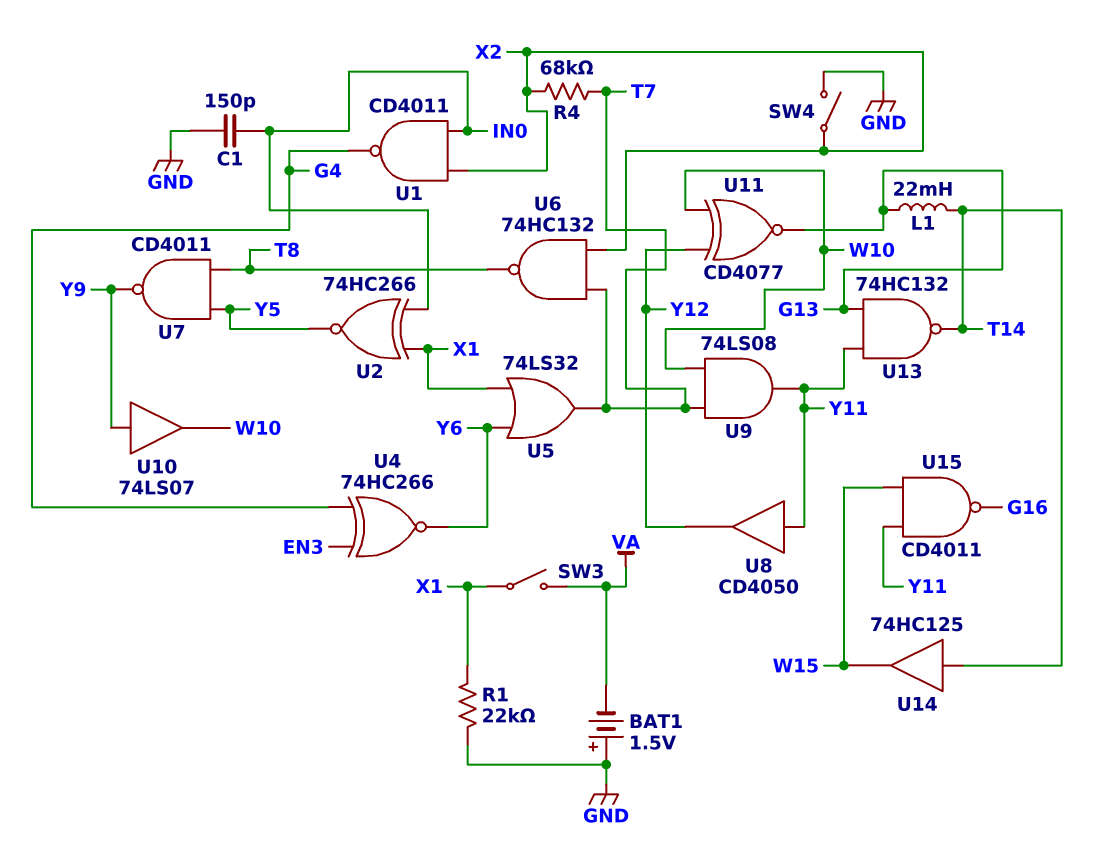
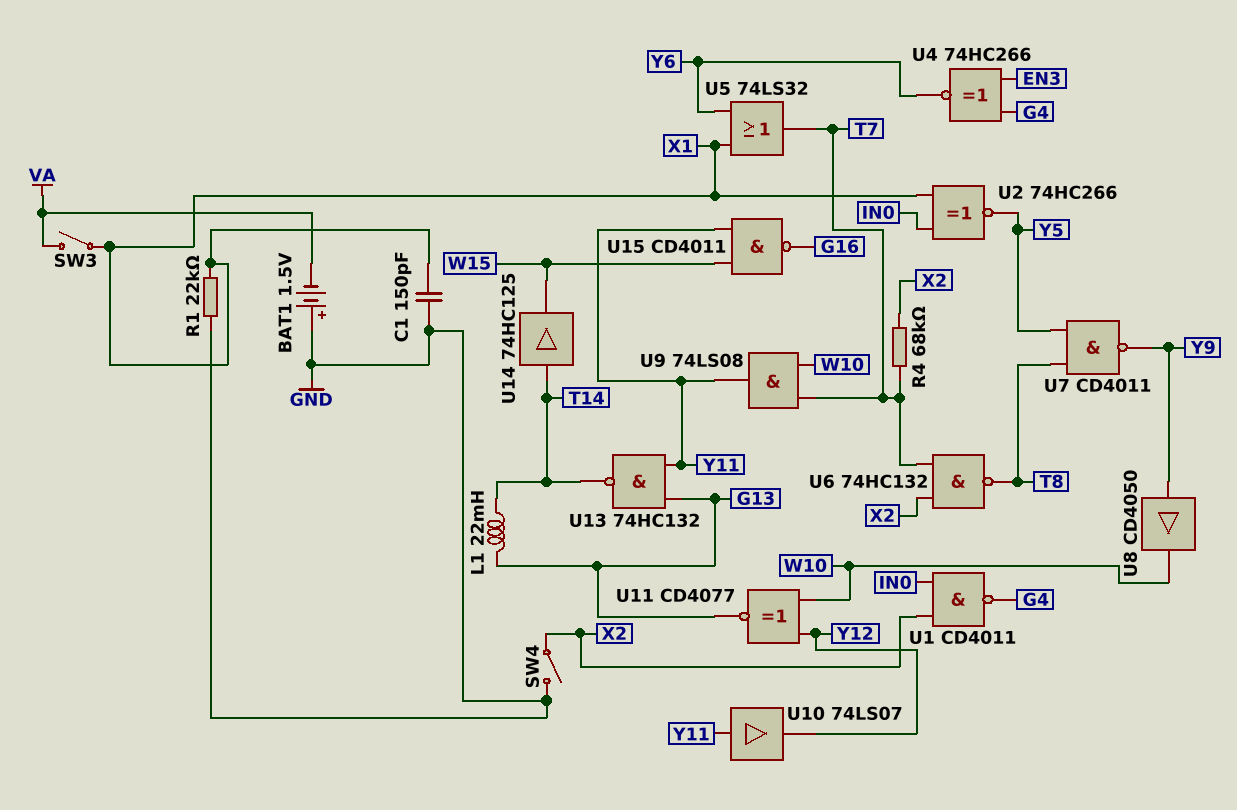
C1: 150pF (GND, IN0) -> 150pF (GND, X1)
U8: buffer CD4050 (in Y11, out Y12) -> buffer CD4050 (in Y9, out W10)
U10: buffer 74LS07 (in Y9, out W10) -> buffer 74LS07 (in Y11, out Y12)

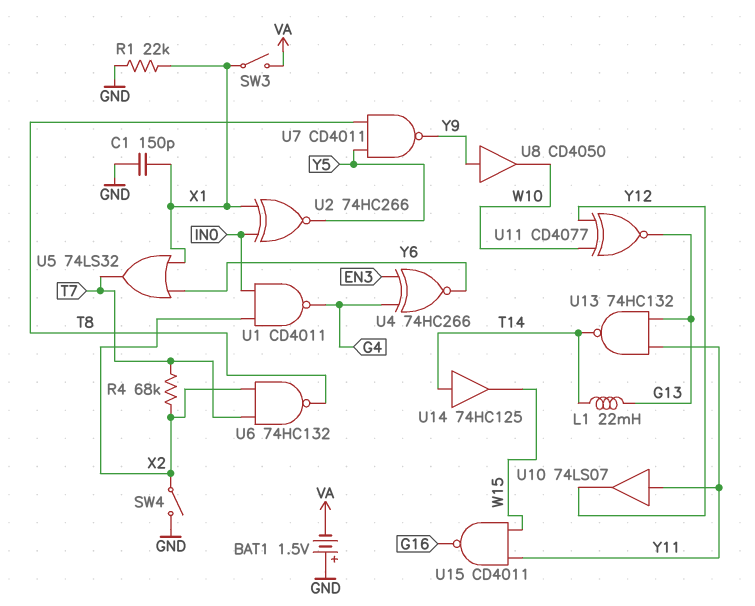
U9: AND 74LS08 (in T7, in W10, out Y11) -> none

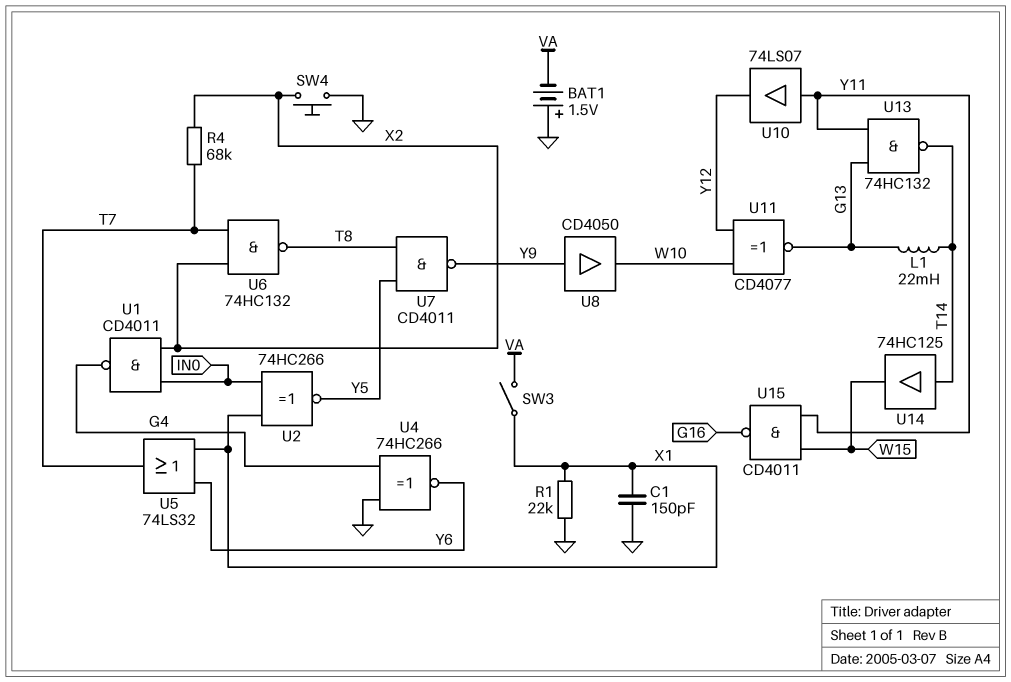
SW4: switch (GND, X2) -> button (GND, X2)
U4: XNOR 74HC266 (in EN3, in G4, out Y6) -> XNOR 74HC266 (in G4, in GND, out Y6)

